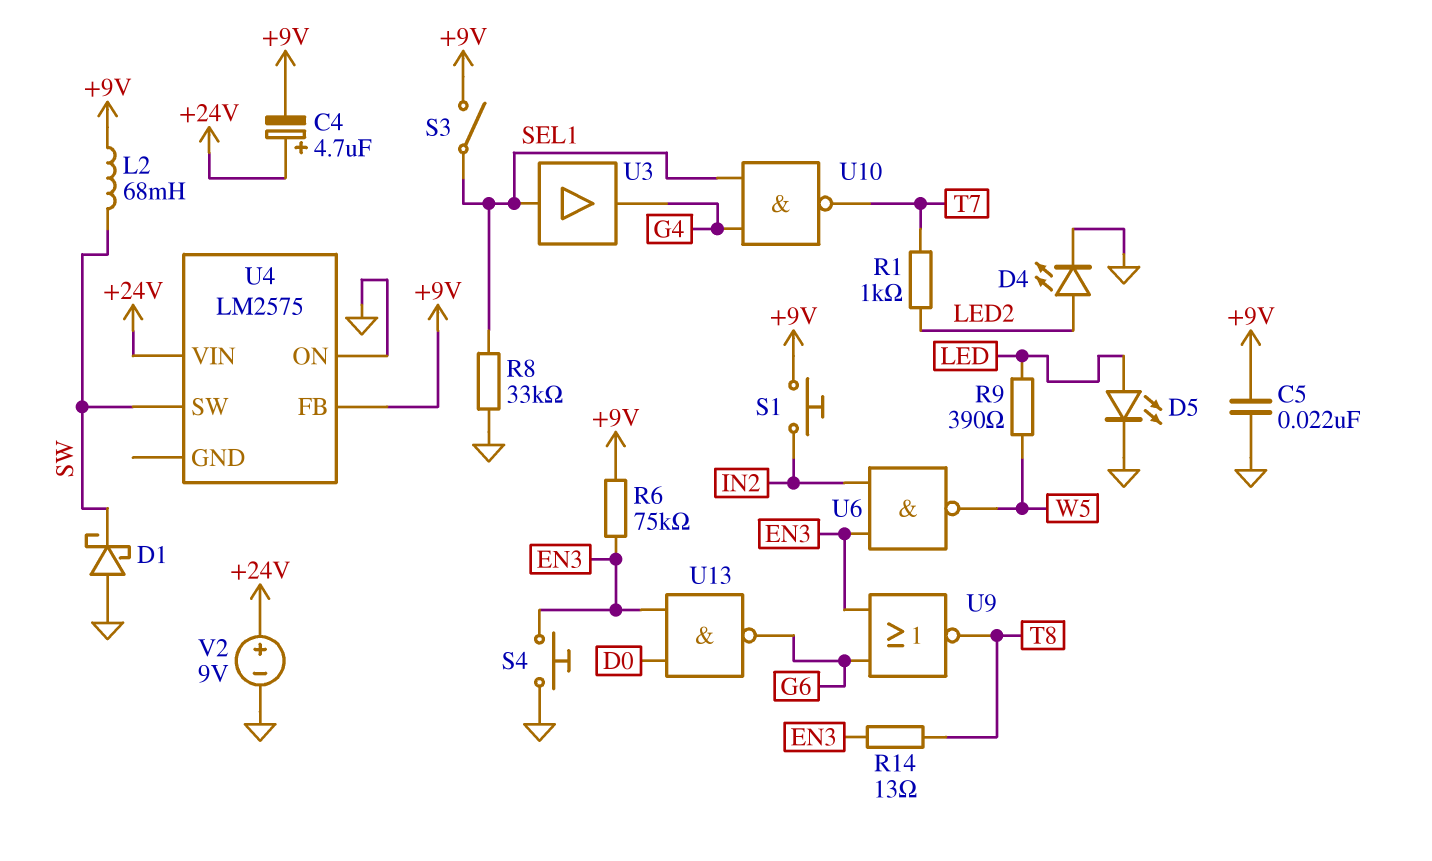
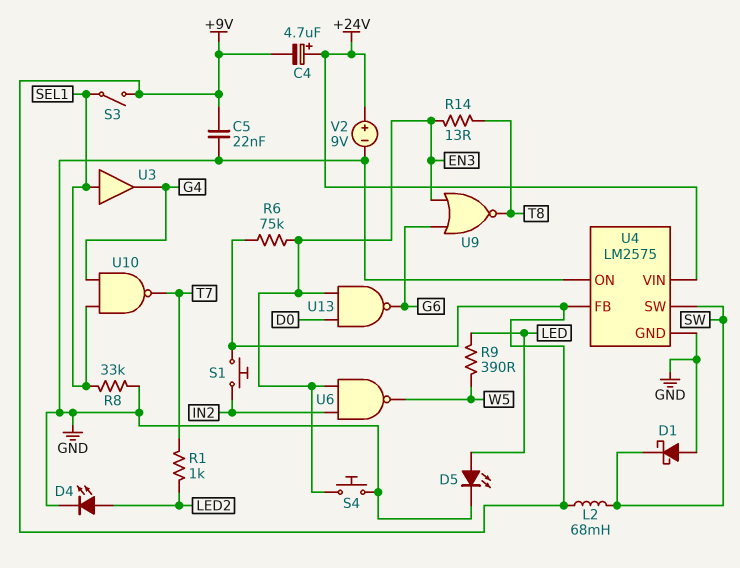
U4 pin GND: none -> GND

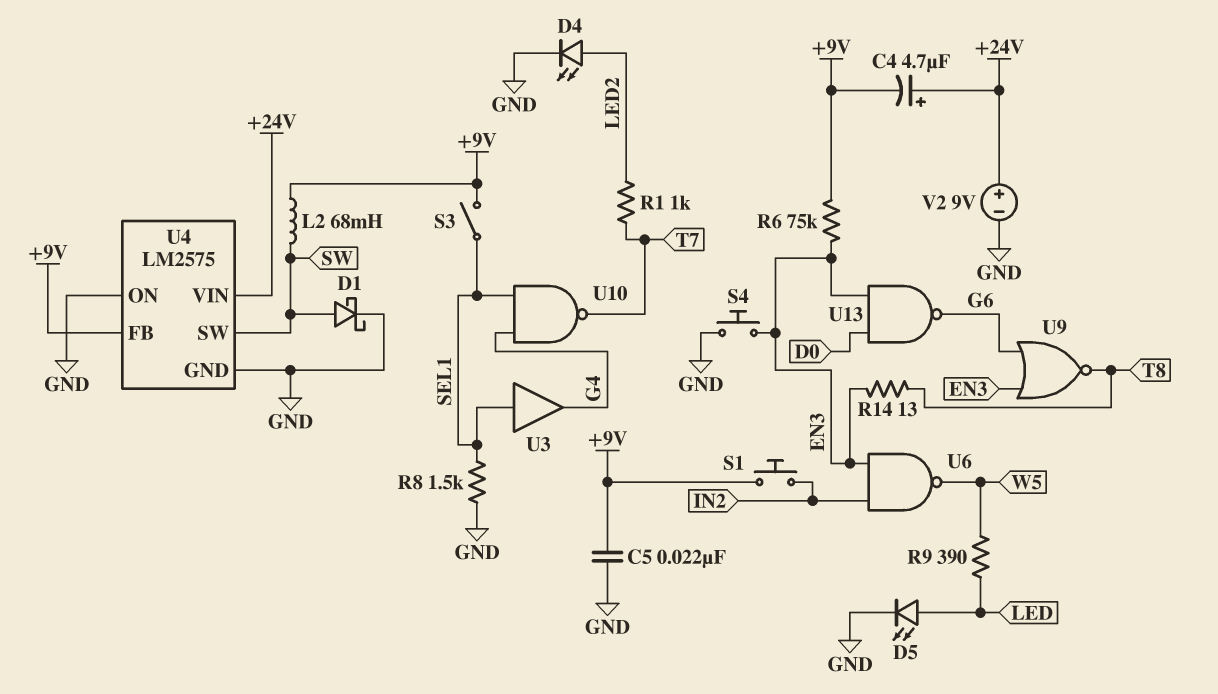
D1: schottky (A GND, K SW) -> schottky (A SW, K GND)
R8: 33k (GND, SEL1) -> 1.5k (GND, SEL1)

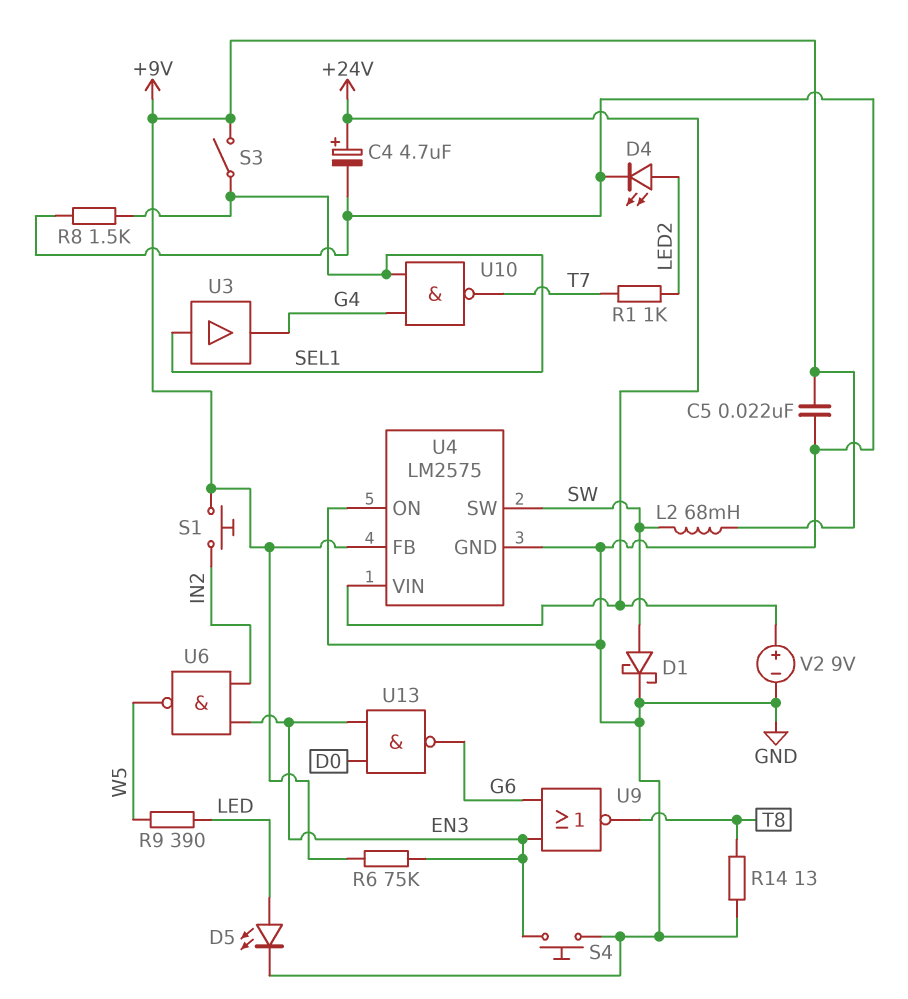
C4: 4.7uF (plus +24V, minus +9V) -> 4.7uF (plus +24V, minus GND)
R14: 13 (EN3, T8) -> 13 (GND, T8)

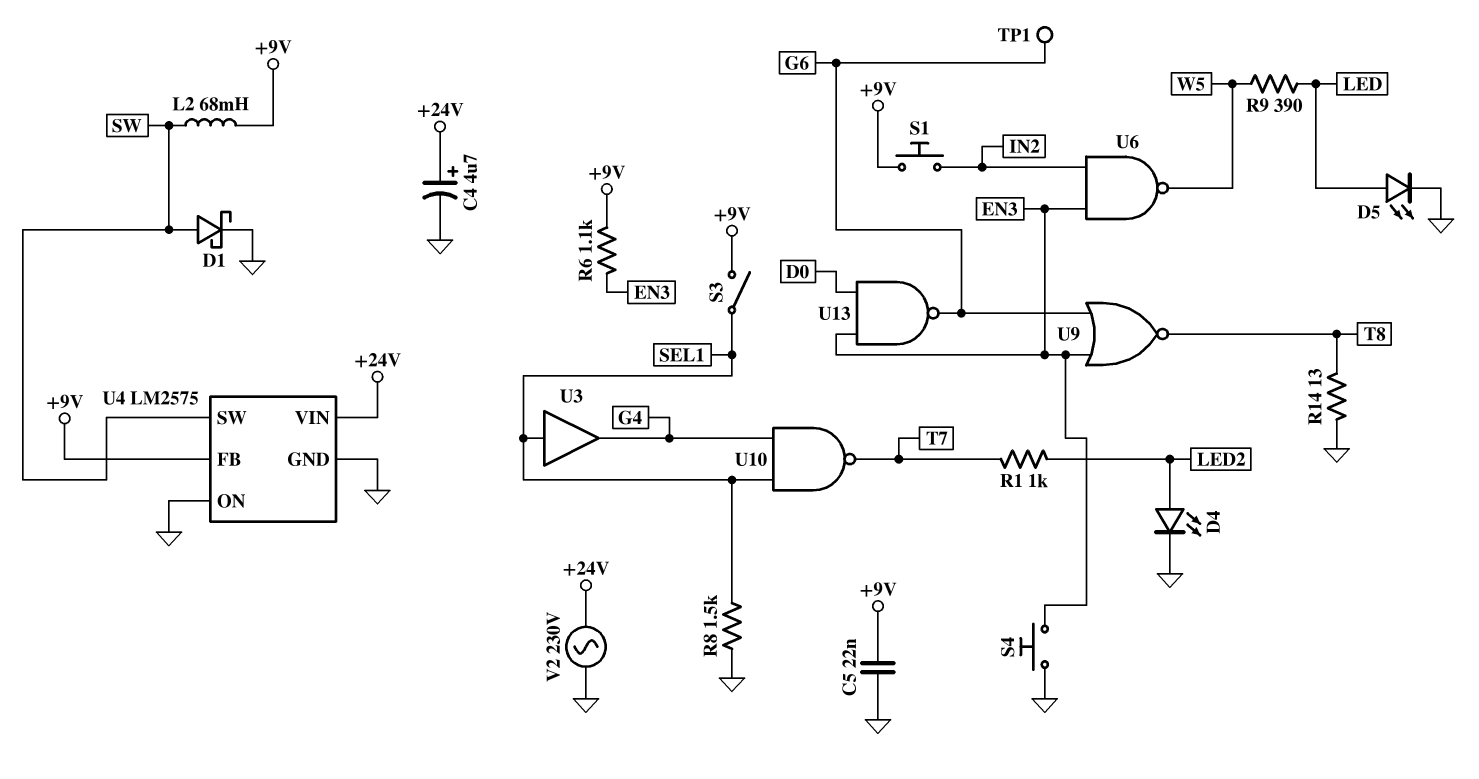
R6: 75k (+9V, EN3) -> 1.1k (+9V, EN3)
TP1: none -> test point (G6)
V2: 9V (plus +24V, minus GND) -> AC 230V (+24V, GND)

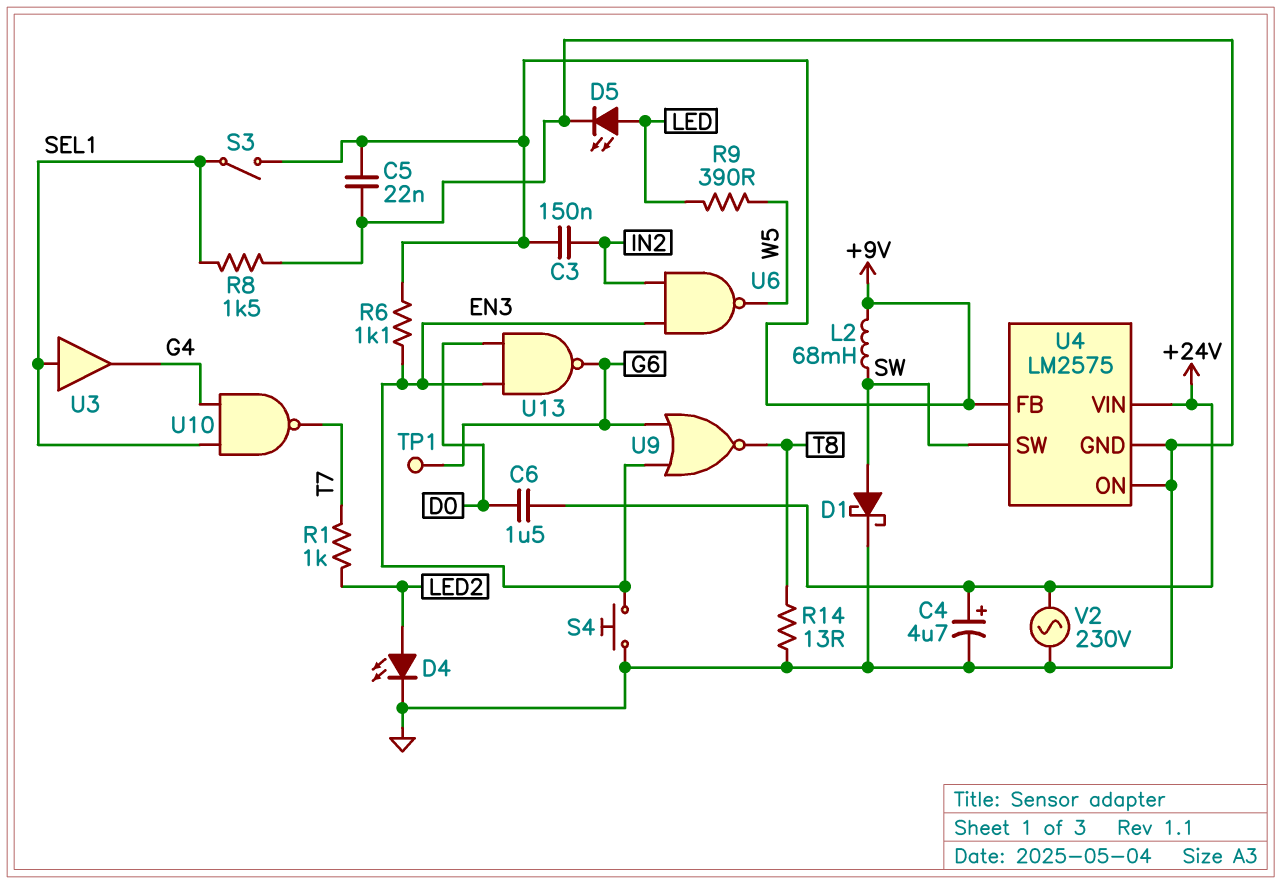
C3: none -> 150nF (+9V, IN2)
C6: none -> 1.5uF (+24V, D0)
S1: button (+9V, IN2) -> none

